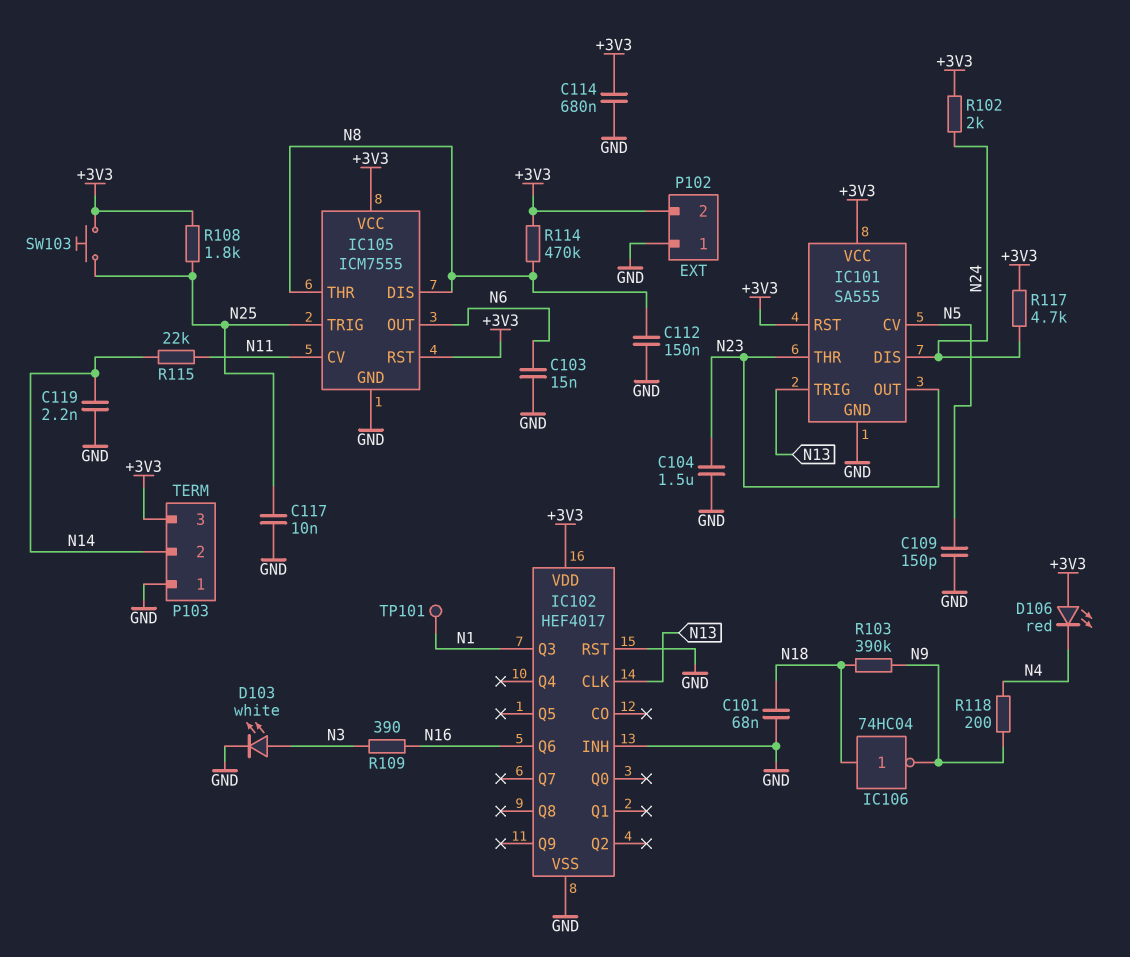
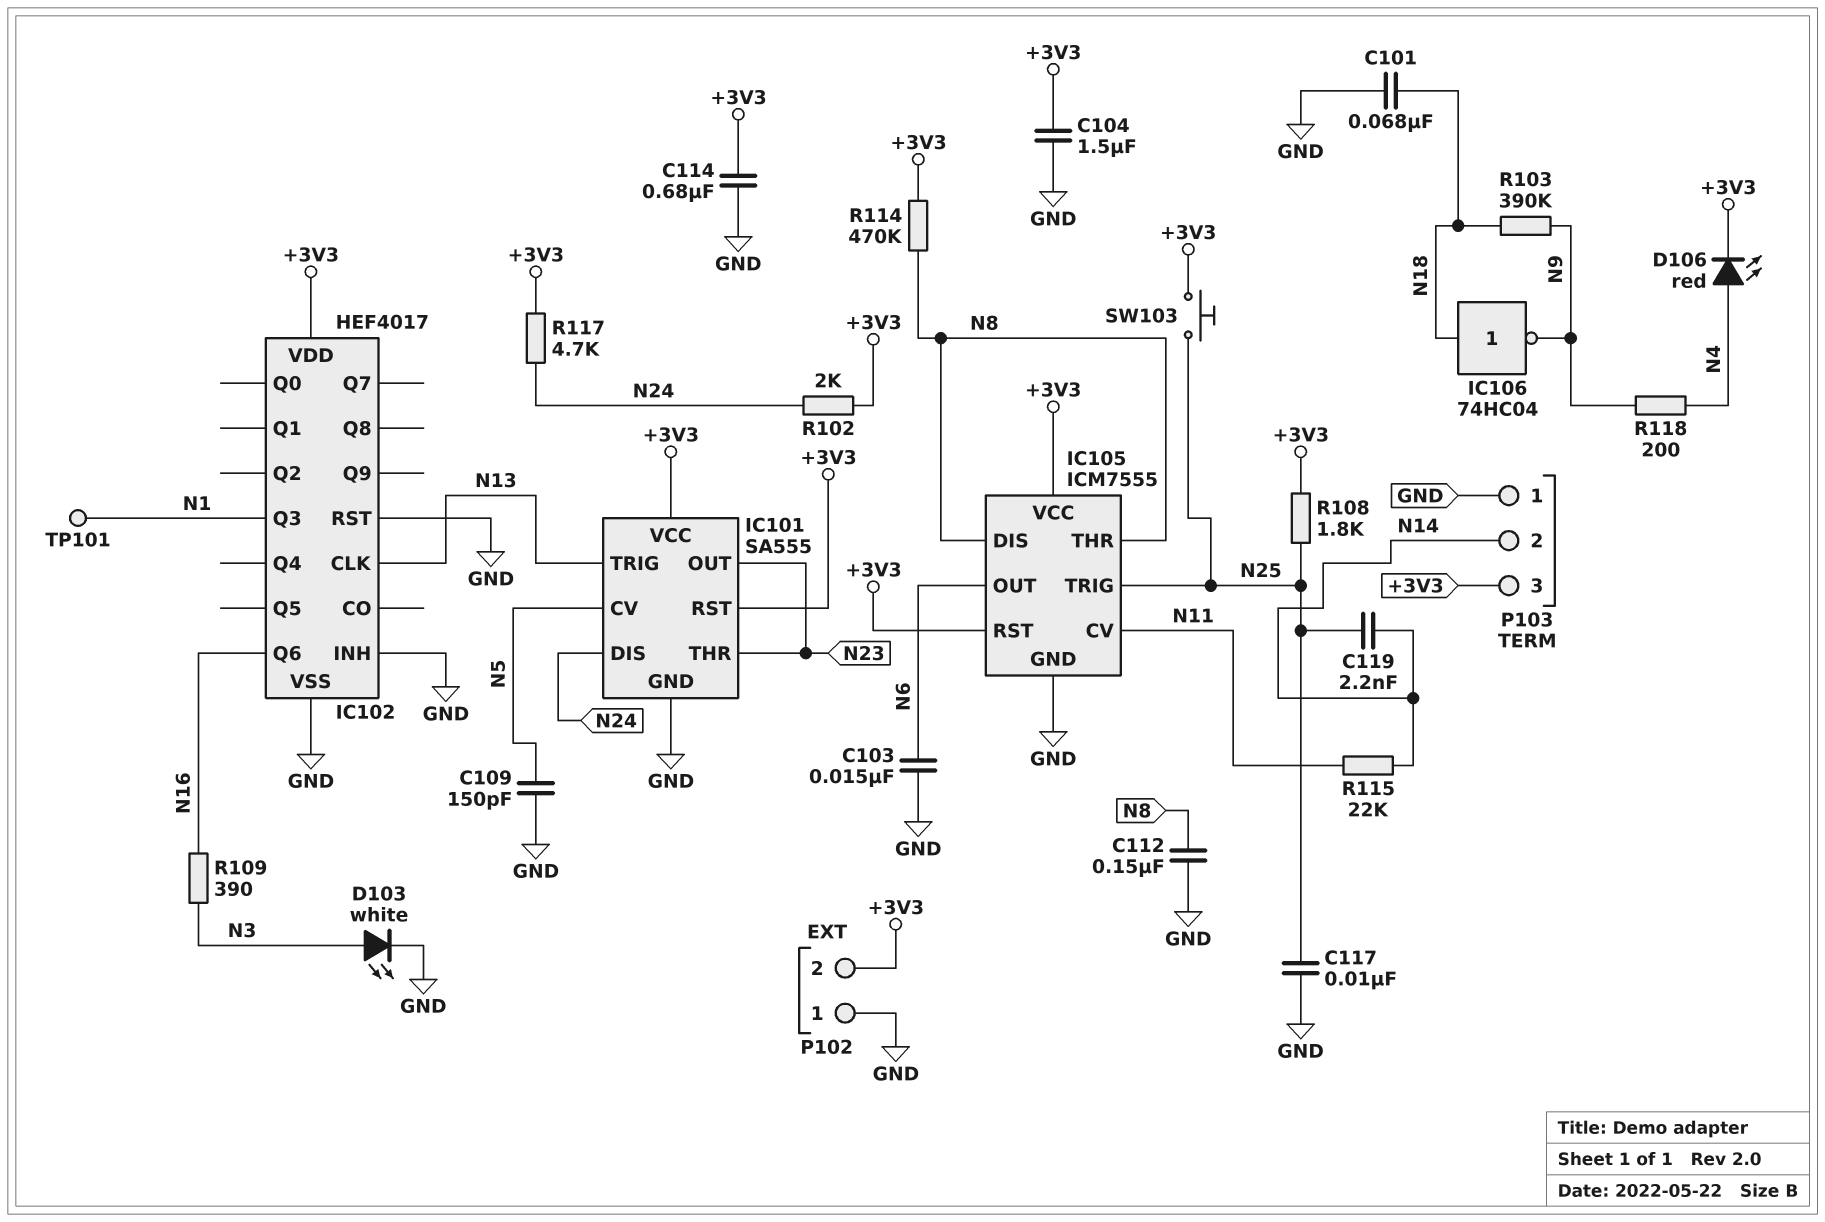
C104: 1.5uF (GND, N23) -> 1.5uF (+3V3, GND)
C119: 2.2nF (GND, N14) -> 2.2nF (N14, N25)
D106: LED red (A +3V3, K N4) -> LED red (A N4, K +3V3)

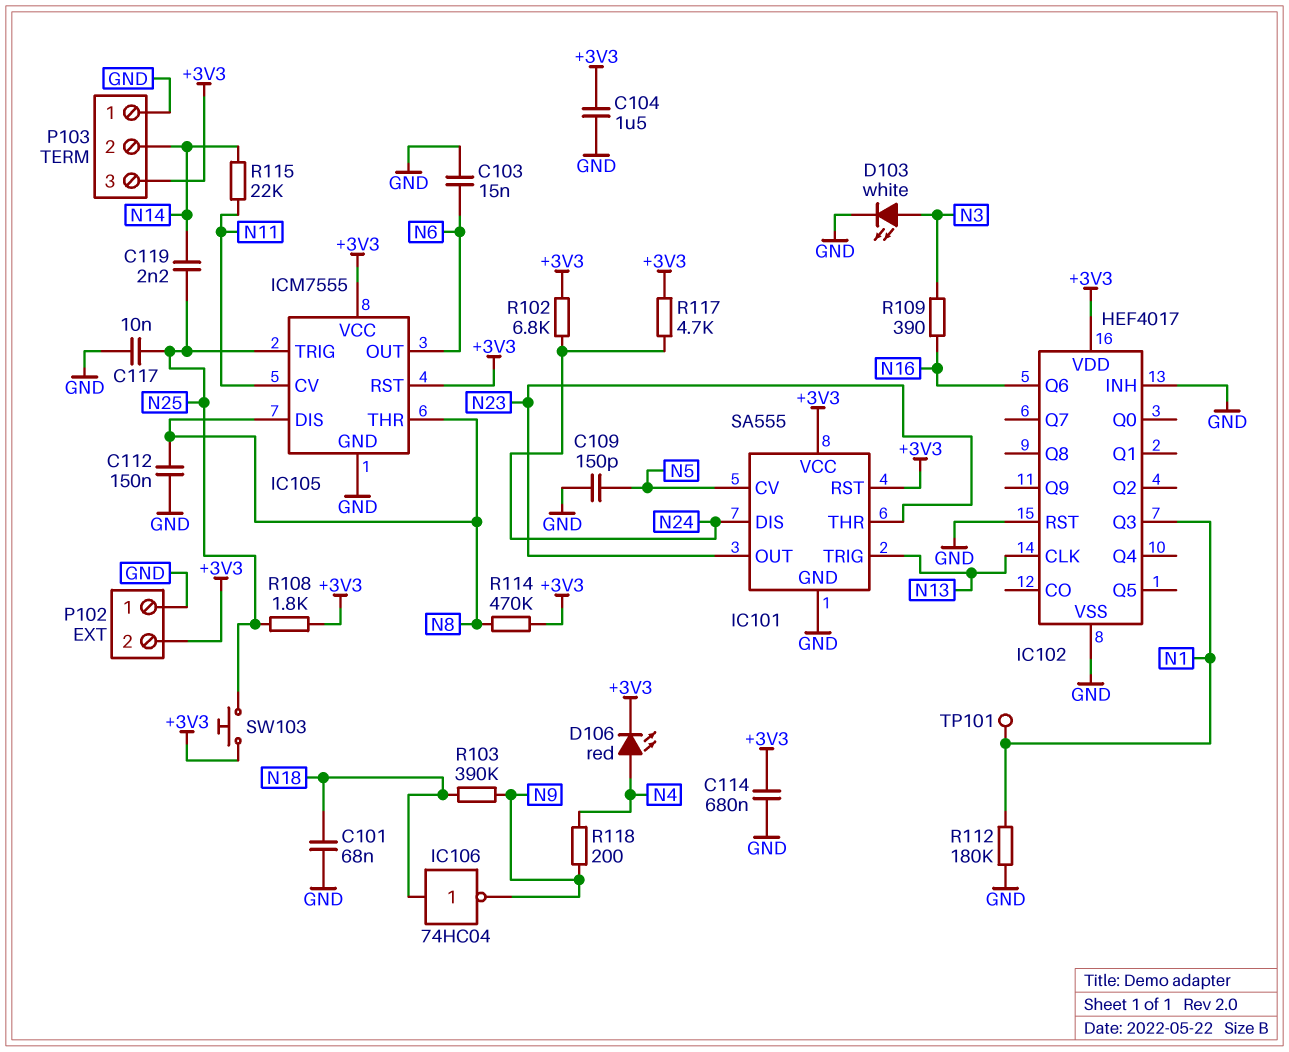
R102: 2k (+3V3, N24) -> 6.8k (+3V3, N24)
R112: none -> 180k (GND, N1)

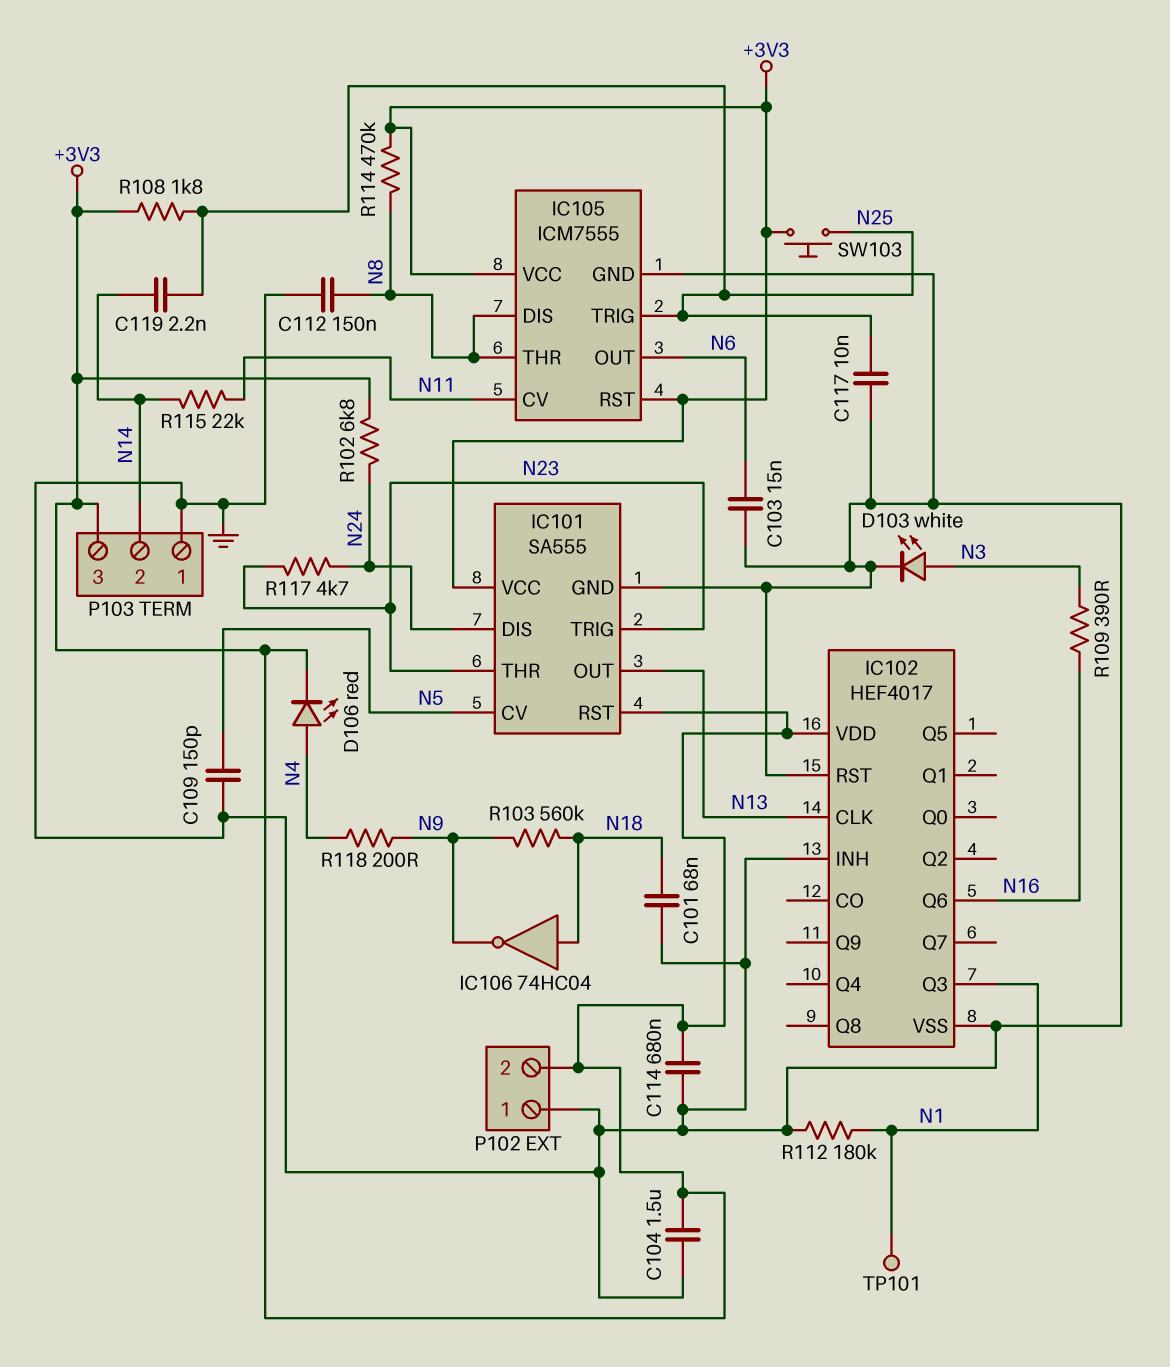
IC101 pin OUT: N23 -> N13
IC101 pin TRIG: N13 -> N23
R103: 390k (N9, N18) -> 560k (N9, N18)
R117: 4.7k (+3V3, N24) -> 4.7k (N23, N24)

